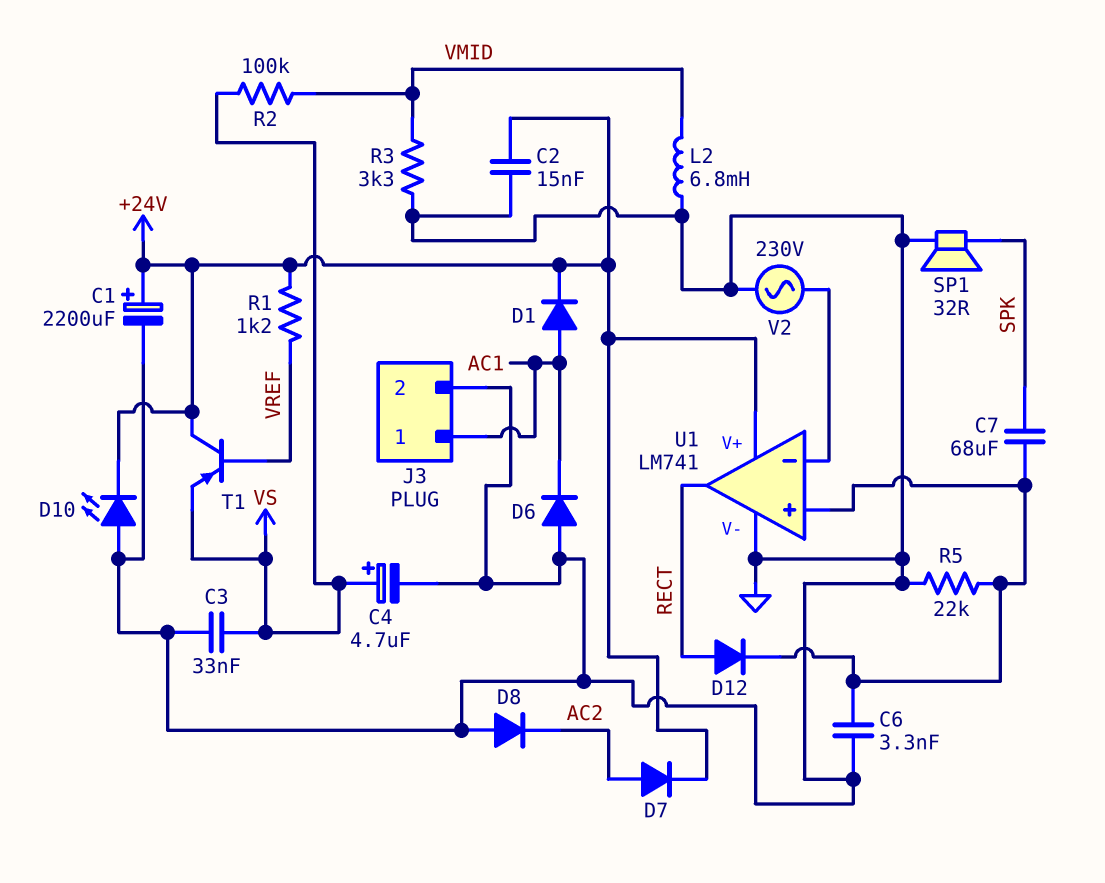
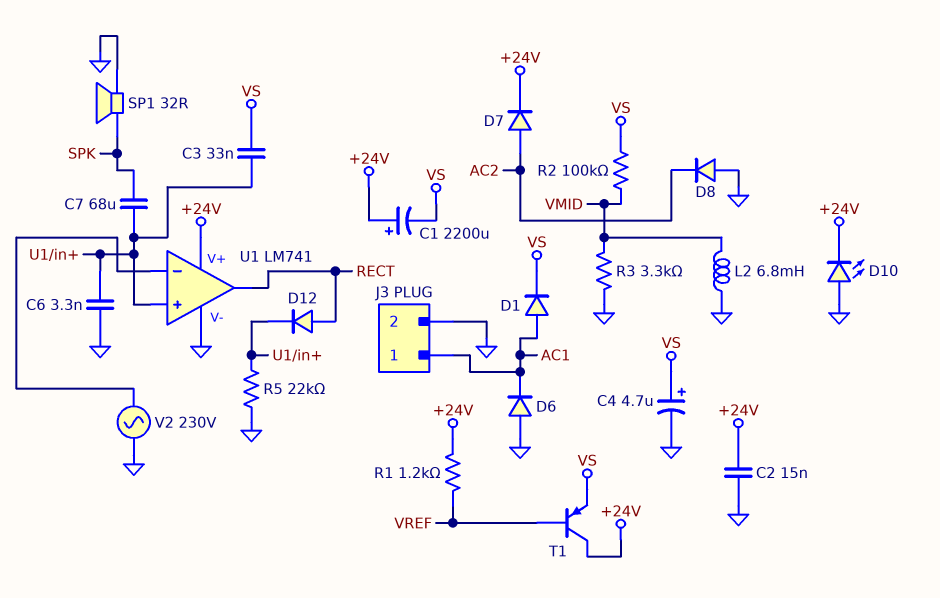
C1: 2200uF (plus +24V, minus GND) -> 2200uF (plus +24V, minus VS)
C3: 33nF (GND, VS) -> 33nF (U1/in+, VS)
D1: diode (A AC1, K +24V) -> diode (A AC1, K VS)

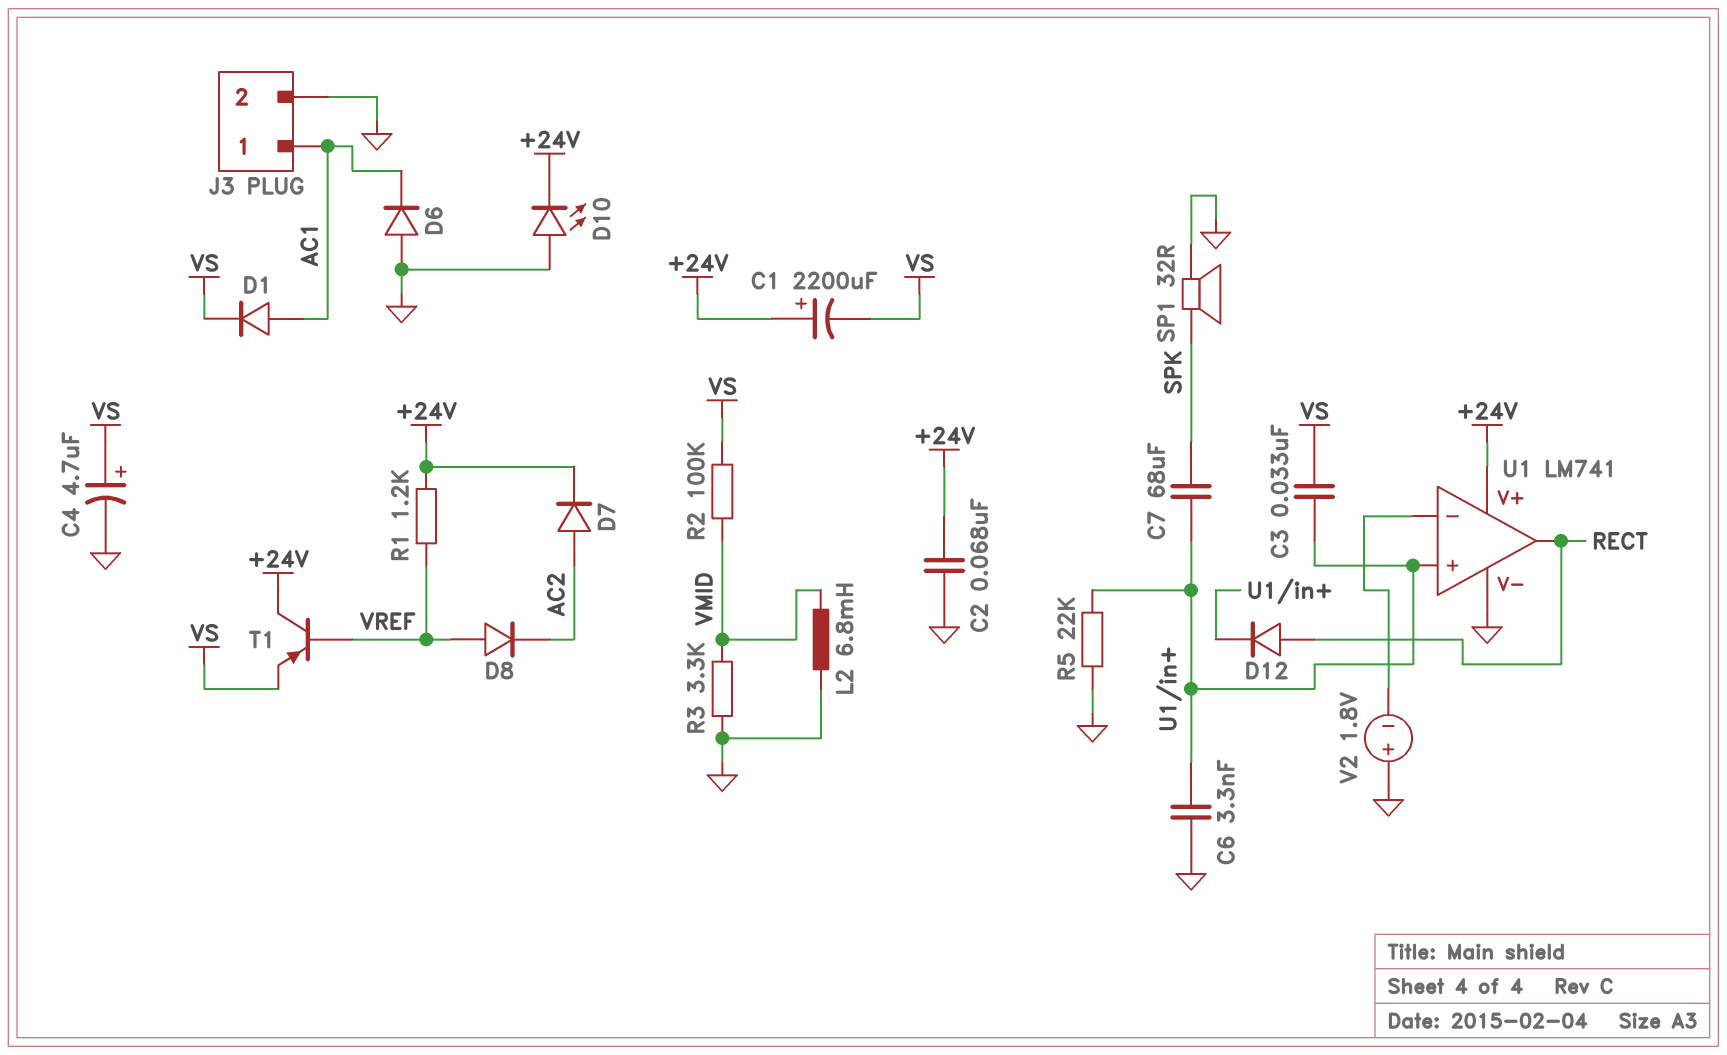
C2: 15nF (+24V, GND) -> 68nF (+24V, GND)
D8: diode (A GND, K AC2) -> diode (A VREF, K AC2)
V2: AC 230V (GND, U1/in-) -> 1.8V (plus GND, minus U1/in-)

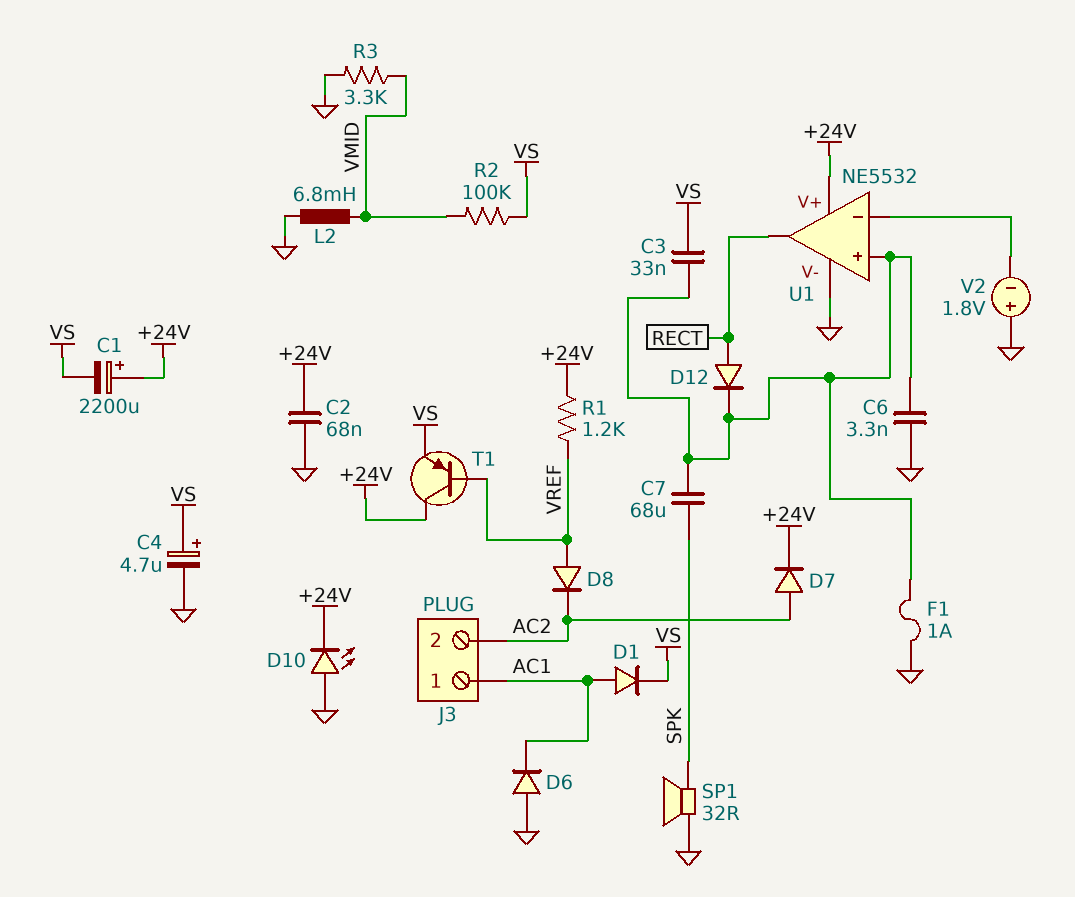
F1: none -> 1A (GND, U1/in+)
J3 pin 2: GND -> AC2
R5: 22k (GND, U1/in+) -> none
U1: LM741 -> NE5532

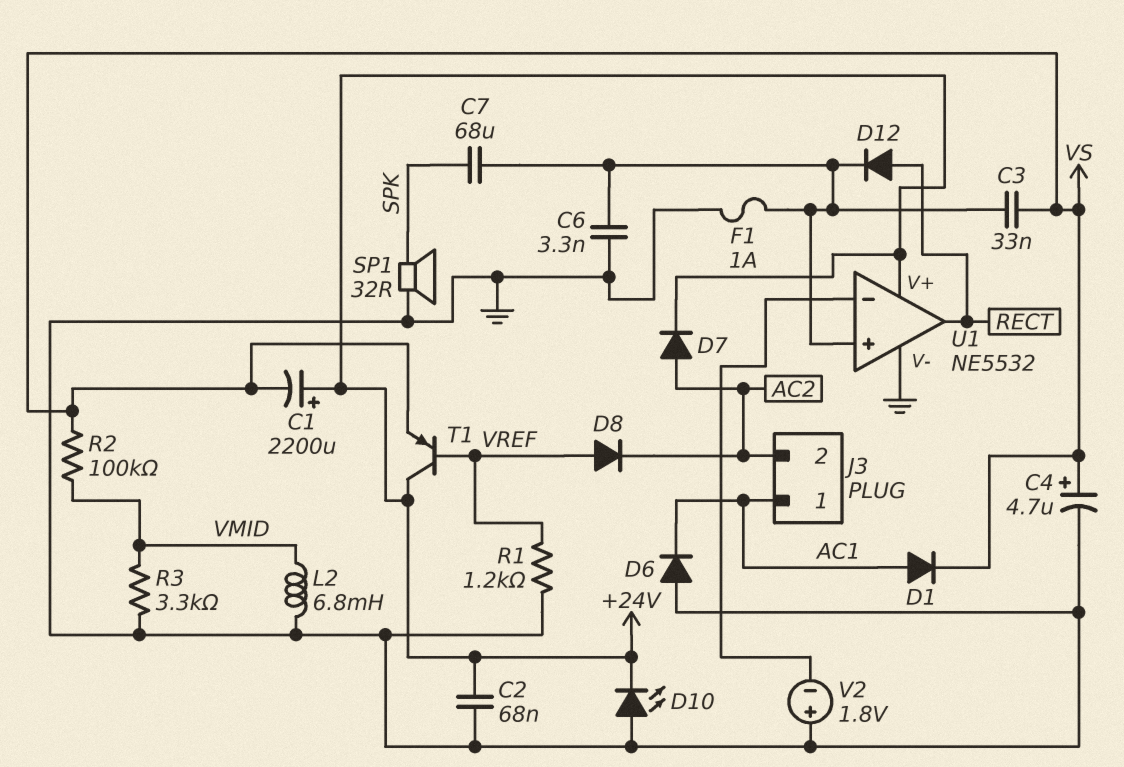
R1: 1.2k (+24V, VREF) -> 1.2k (GND, VREF)

